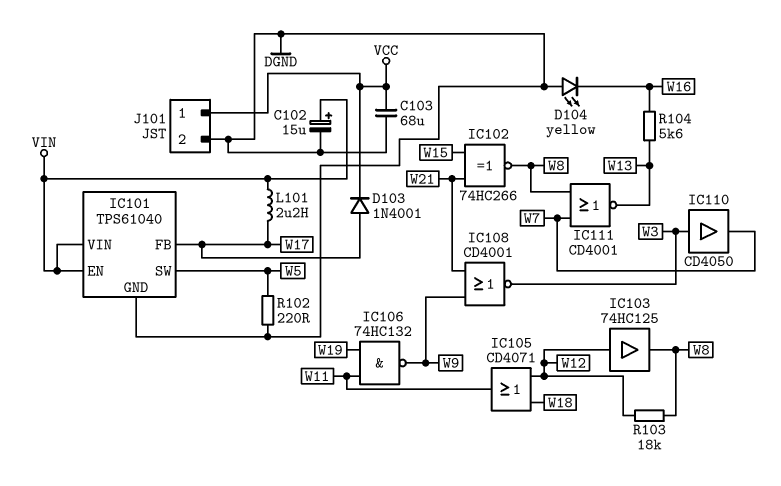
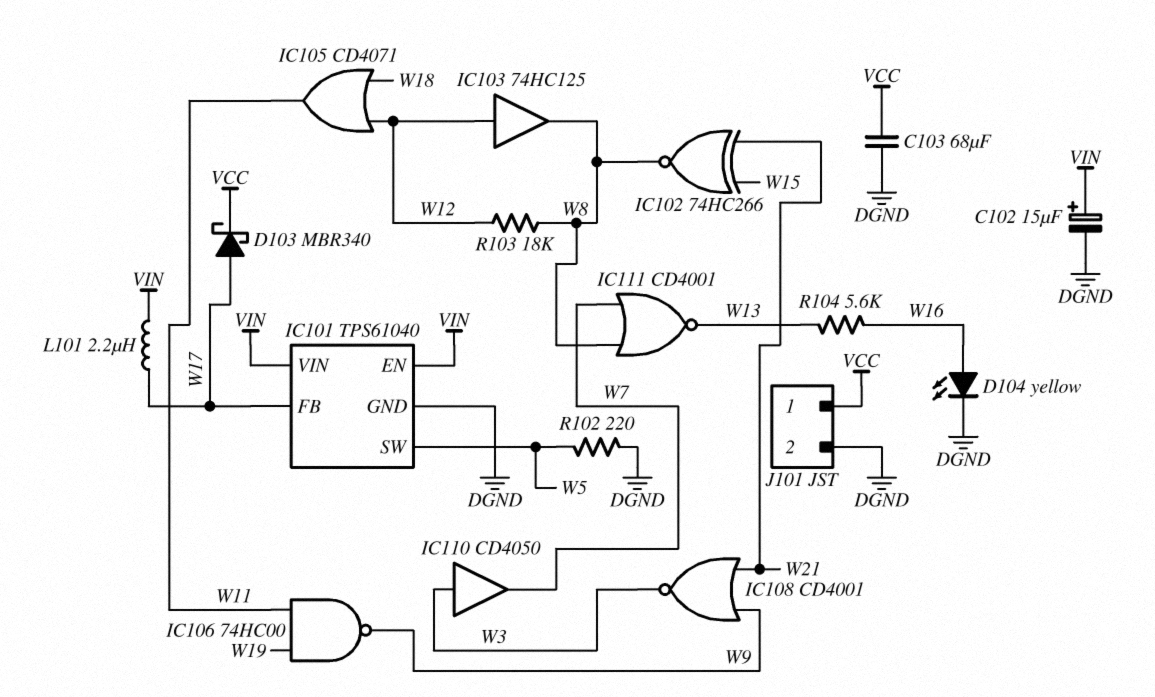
D103: diode 1N4001 (A W17, K VCC) -> schottky MBR340 (A W17, K VCC)
D104: LED yellow (A DGND, K W16) -> LED yellow (A W16, K DGND)
IC106: NAND 74HC132 (in W11, in W19, out W9) -> NAND 74HC00 (in W11, in W19, out W9)

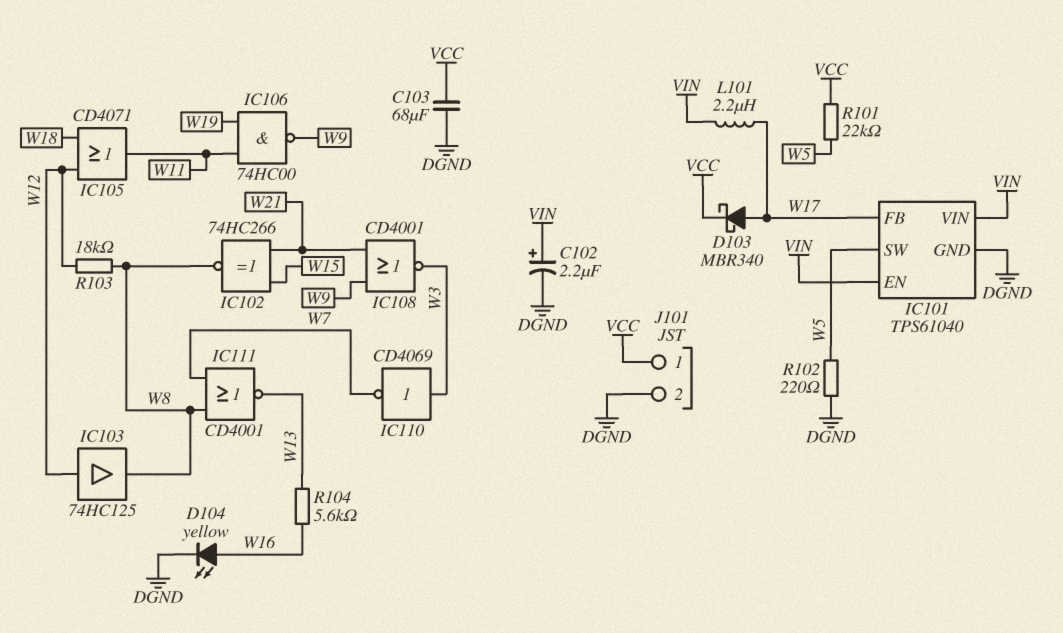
C102: 15uF (plus VIN, minus DGND) -> 2.2uF (plus VIN, minus DGND)
IC110: buffer CD4050 (in W3, out W7) -> NOT CD4069 (in W3, out W7)
R101: none -> 22k (VCC, W5)

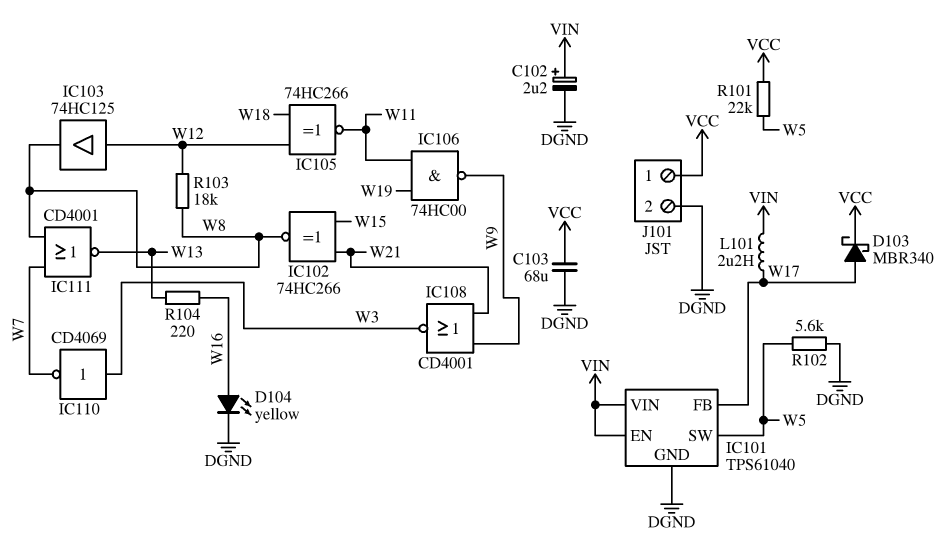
IC105: OR CD4071 (in W12, in W18, out W11) -> XNOR 74HC266 (in W12, in W18, out W11)
R102: 220 (DGND, W5) -> 5.6k (DGND, W5)
R104: 5.6k (W13, W16) -> 220 (W13, W16)

